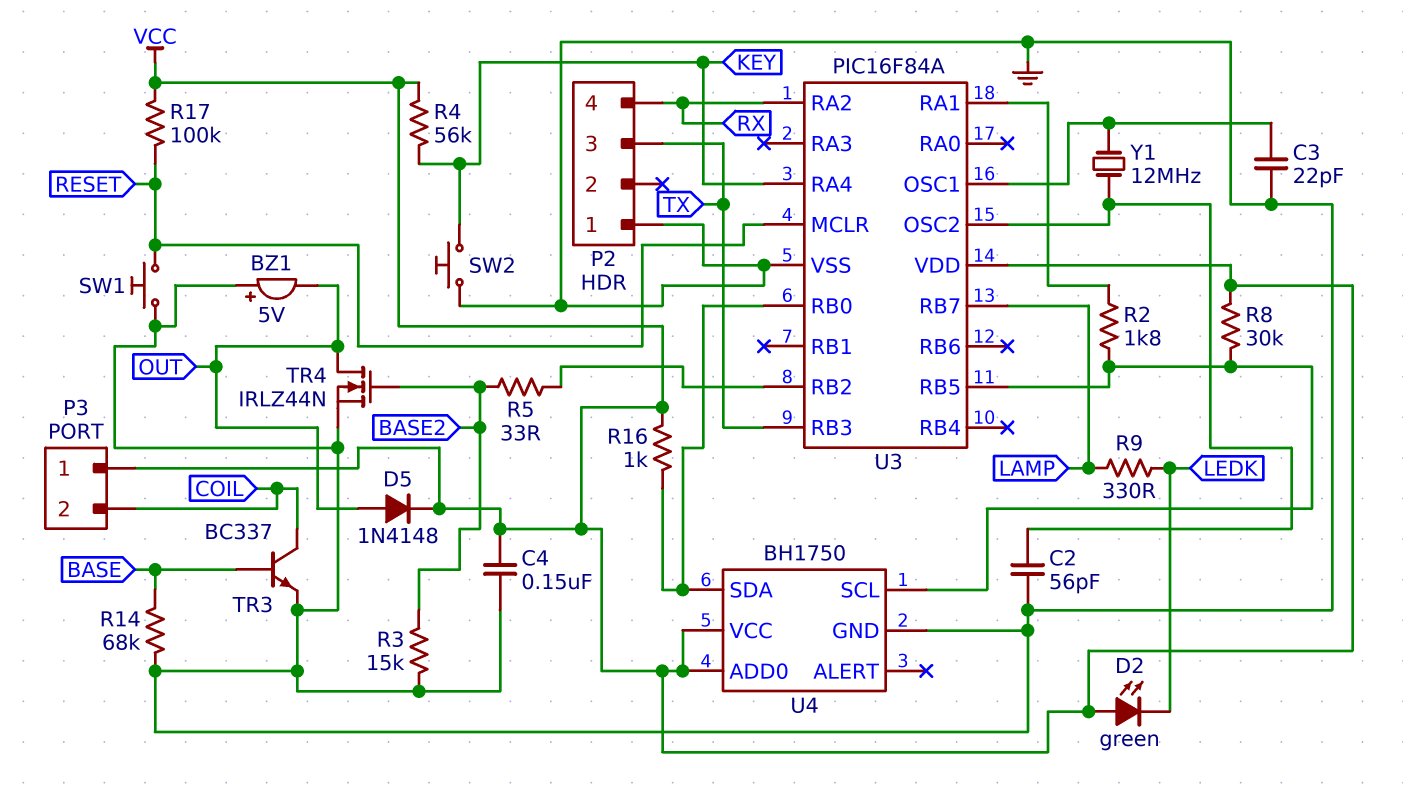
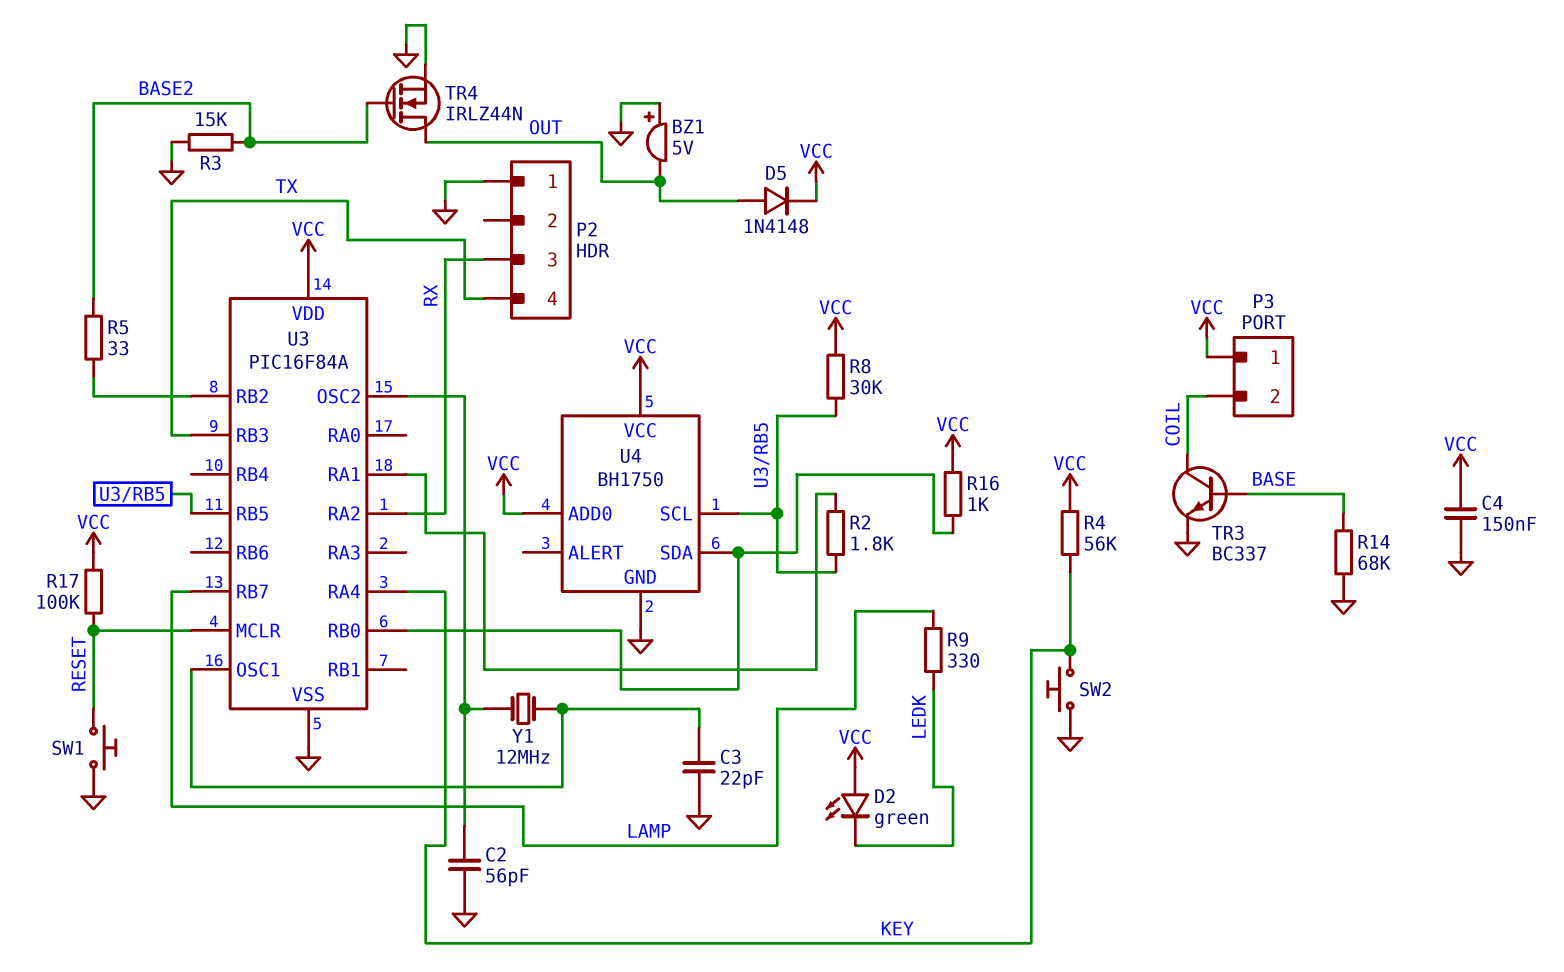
P2 pin 3: TX -> RX
P2 pin 4: RX -> TX

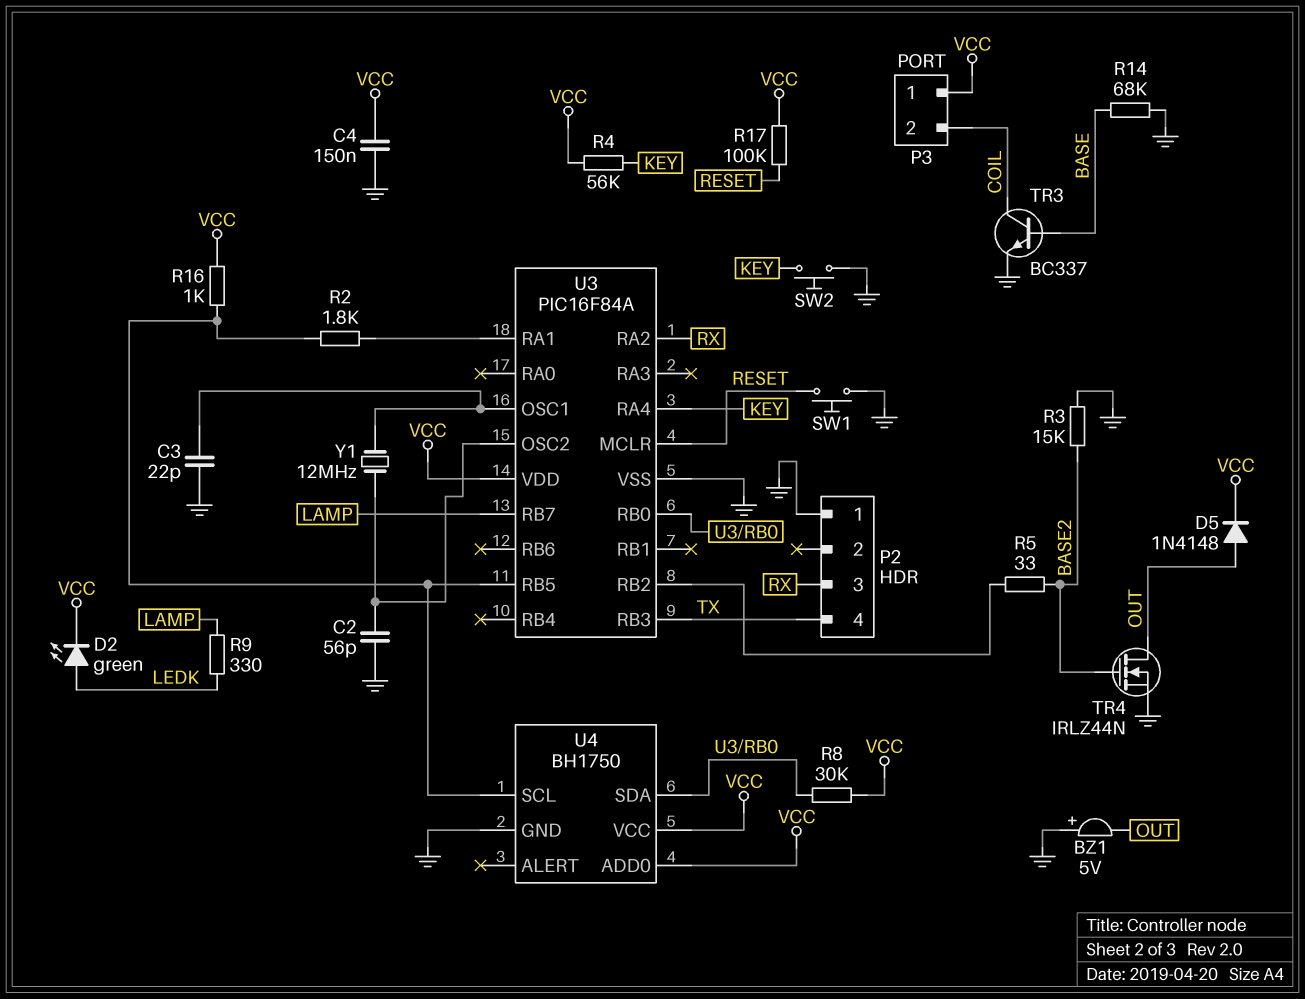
D2: LED green (A VCC, K LEDK) -> LED green (A LEDK, K VCC)
R8: 30k (U3/RB5, VCC) -> 30k (U3/RB0, VCC)
R16: 1k (U3/RB0, VCC) -> 1k (U3/RB5, VCC)

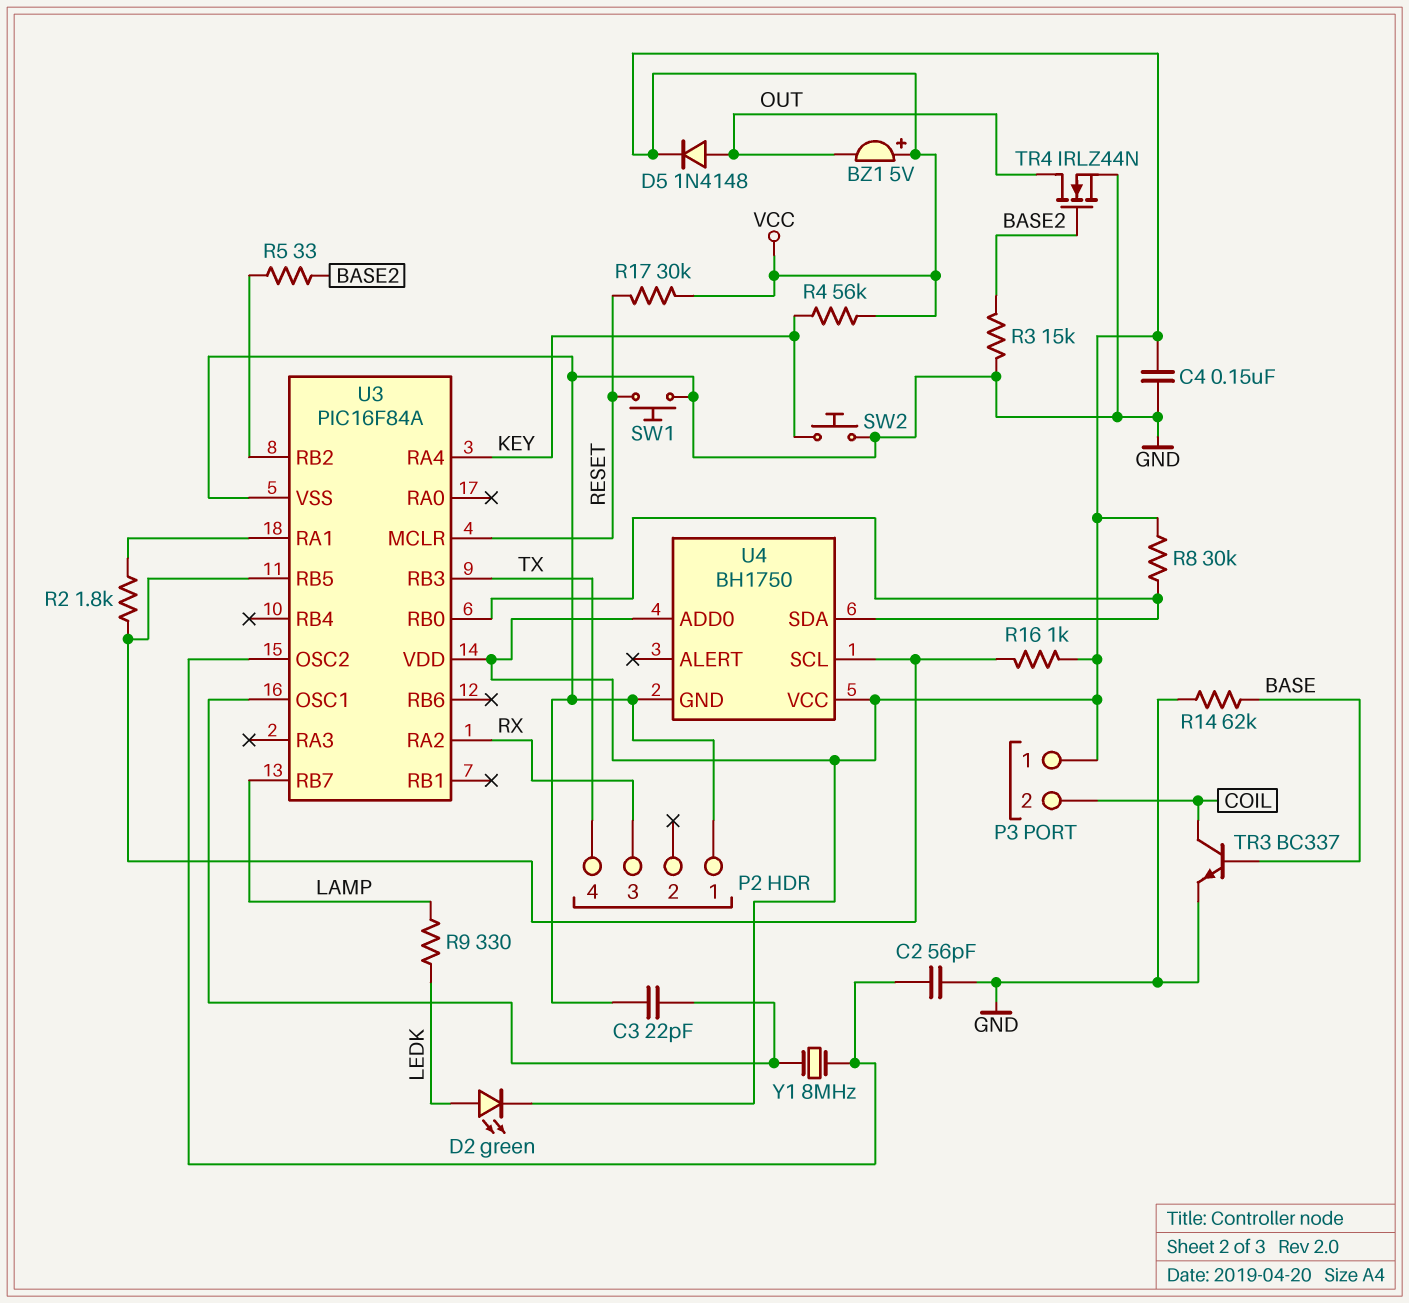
BZ1: buzzer 5V (plus GND, minus OUT) -> buzzer 5V (plus VCC, minus OUT)
R14: 68k (BASE, GND) -> 62k (BASE, GND)
R17: 100k (RESET, VCC) -> 30k (RESET, VCC)
Y1: 12MHz (U3/OSC1, U3/OSC2) -> 8MHz (U3/OSC1, U3/OSC2)

